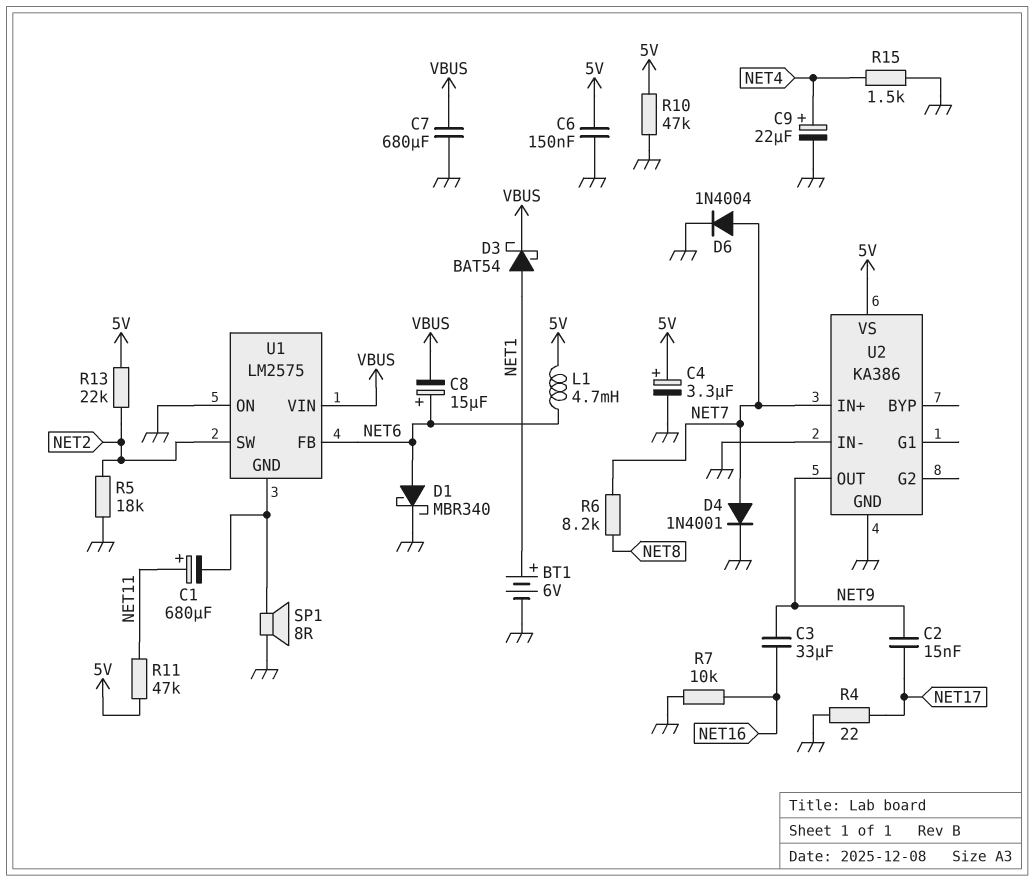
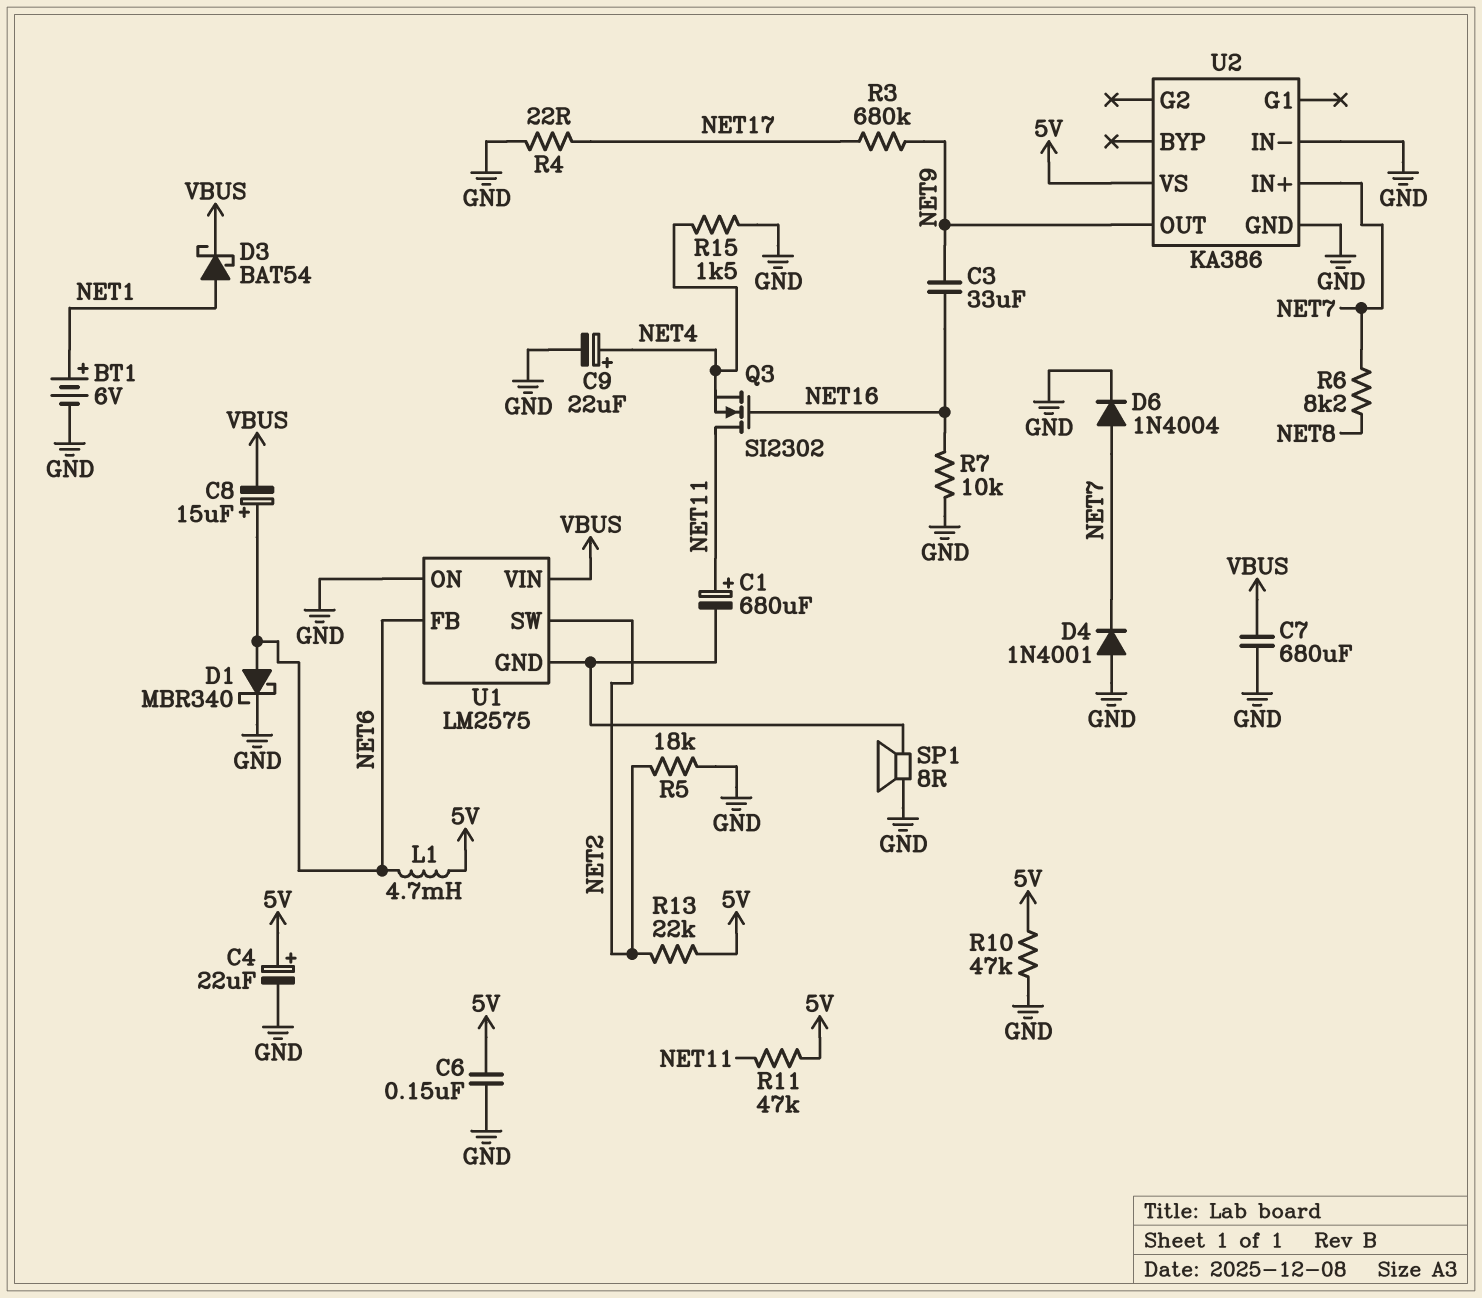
C2: 15nF (NET9, NET17) -> none
C4: 3.3uF (plus 5V, minus GND) -> 22uF (plus 5V, minus GND)
D4: diode 1N4001 (A NET7, K GND) -> diode 1N4001 (A GND, K NET7)
Q3: none -> NMOS SI2302 (G NET16, D NET11, S NET4)
R3: none -> 680k (NET9, NET17)

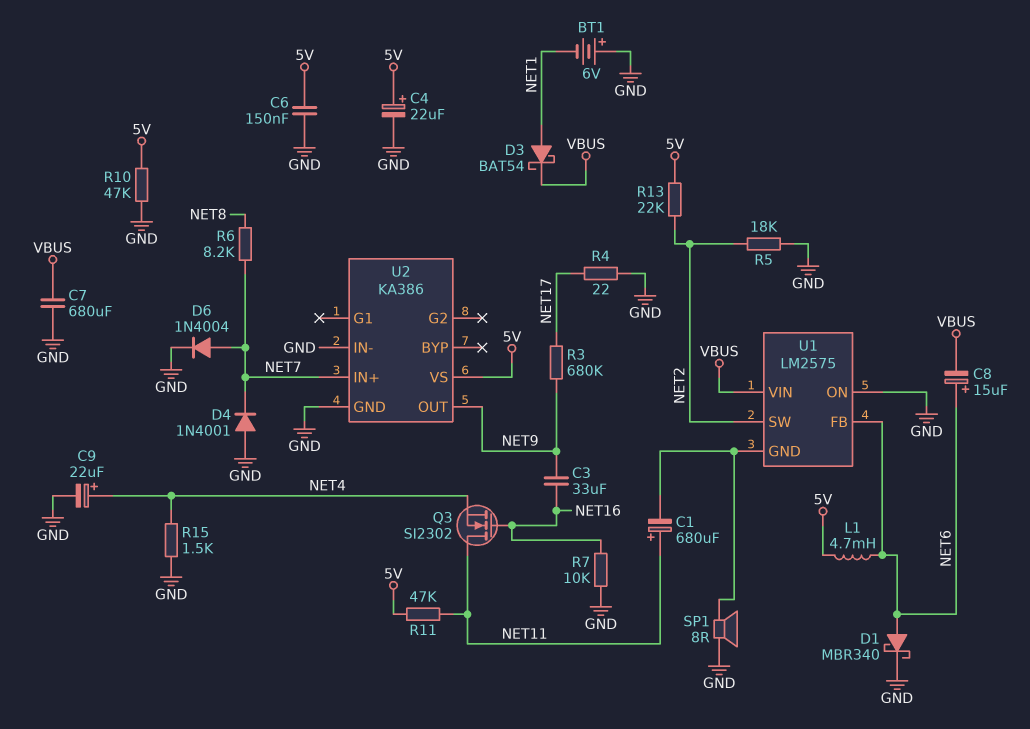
BT1: 6V (plus NET1, minus GND) -> 6V (plus GND, minus NET1)

